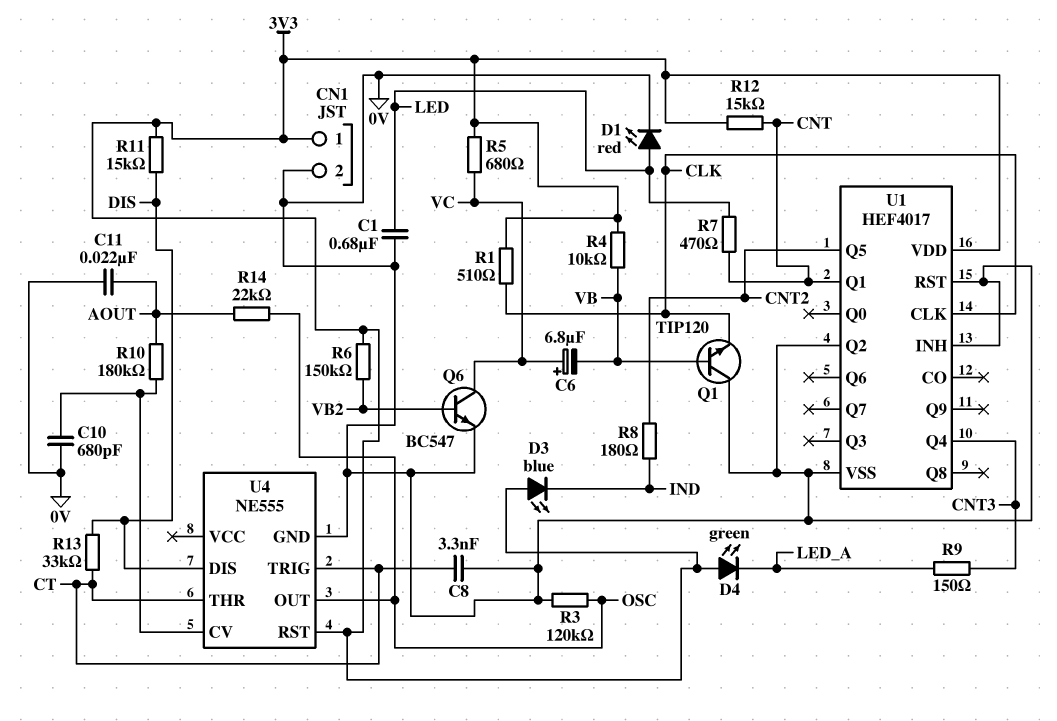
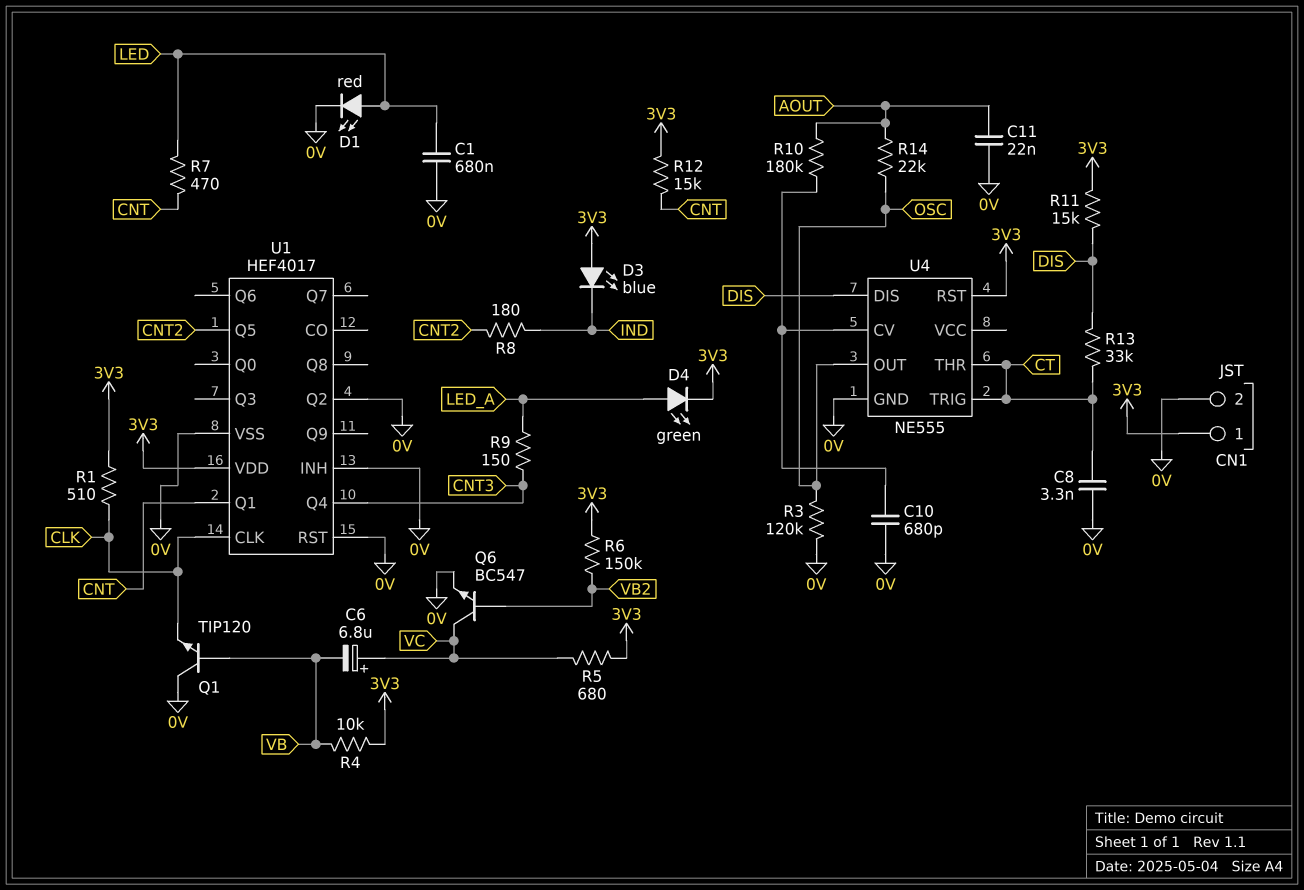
D4: LED green (A 3V3, K LED_A) -> LED green (A LED_A, K 3V3)

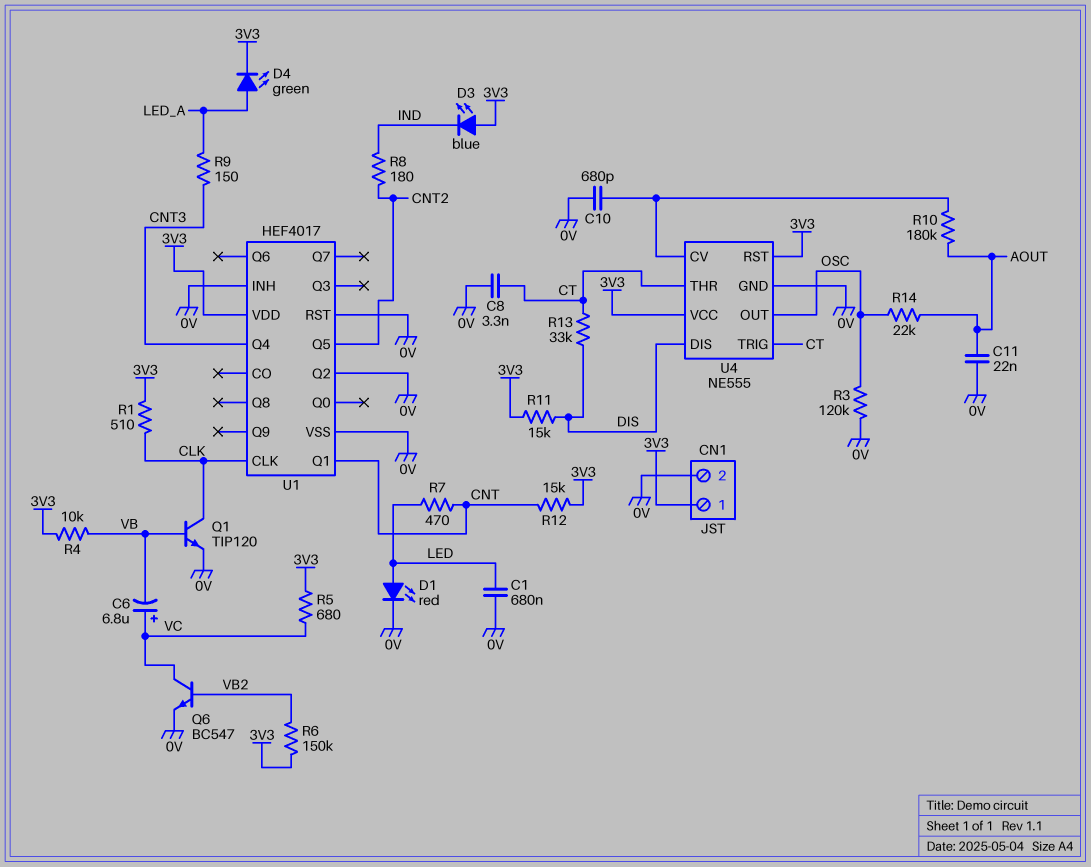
Q1: NPN TIP120 (B VB, C 0V, E CLK) -> NPN TIP120 (B VB, C CLK, E 0V)
U4 pin VCC: none -> 3V3

